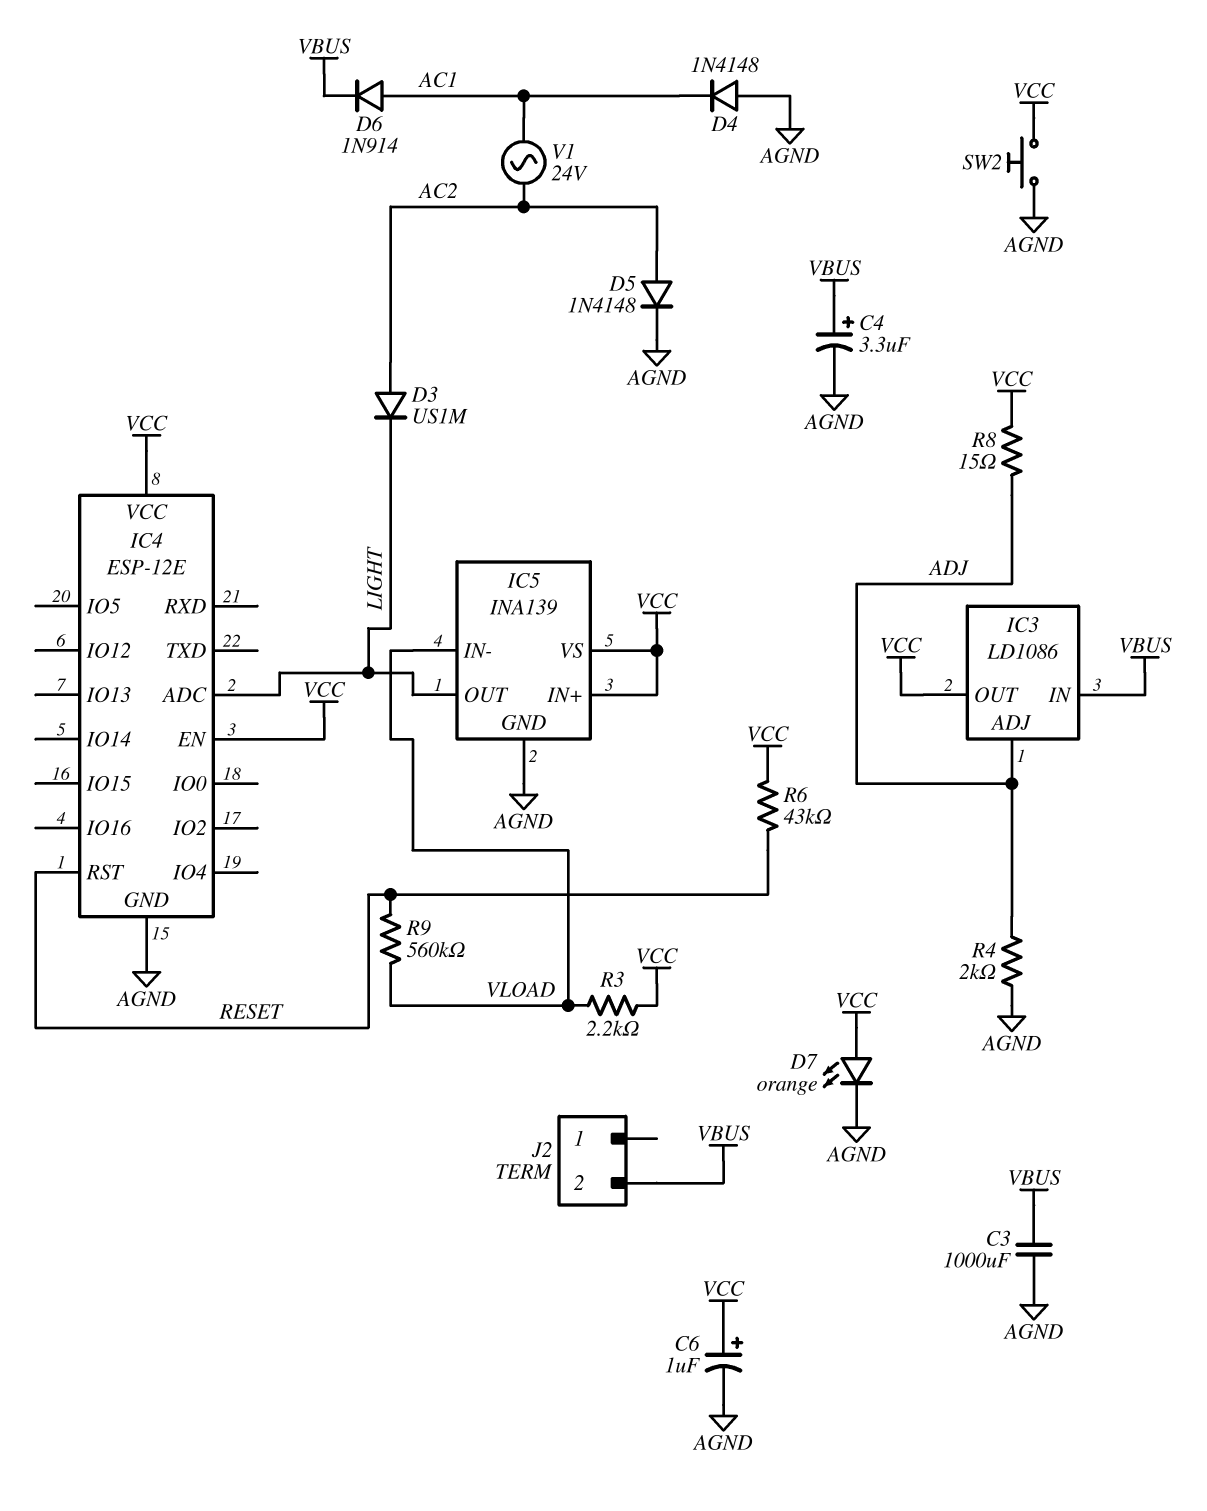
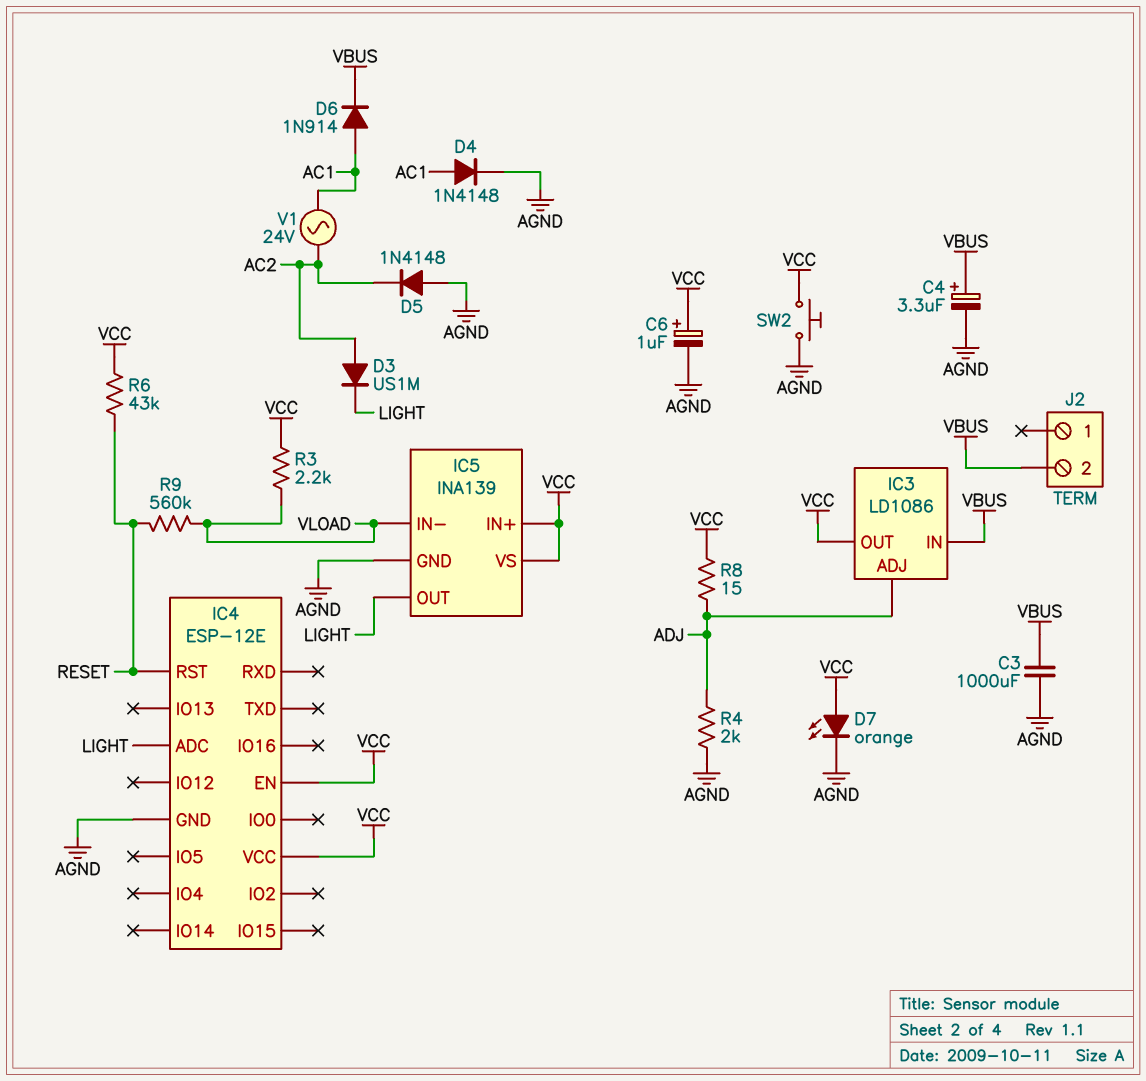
D4: diode 1N4148 (A AGND, K AC1) -> diode 1N4148 (A AC1, K AGND)
D5: diode 1N4148 (A AC2, K AGND) -> diode 1N4148 (A AGND, K AC2)

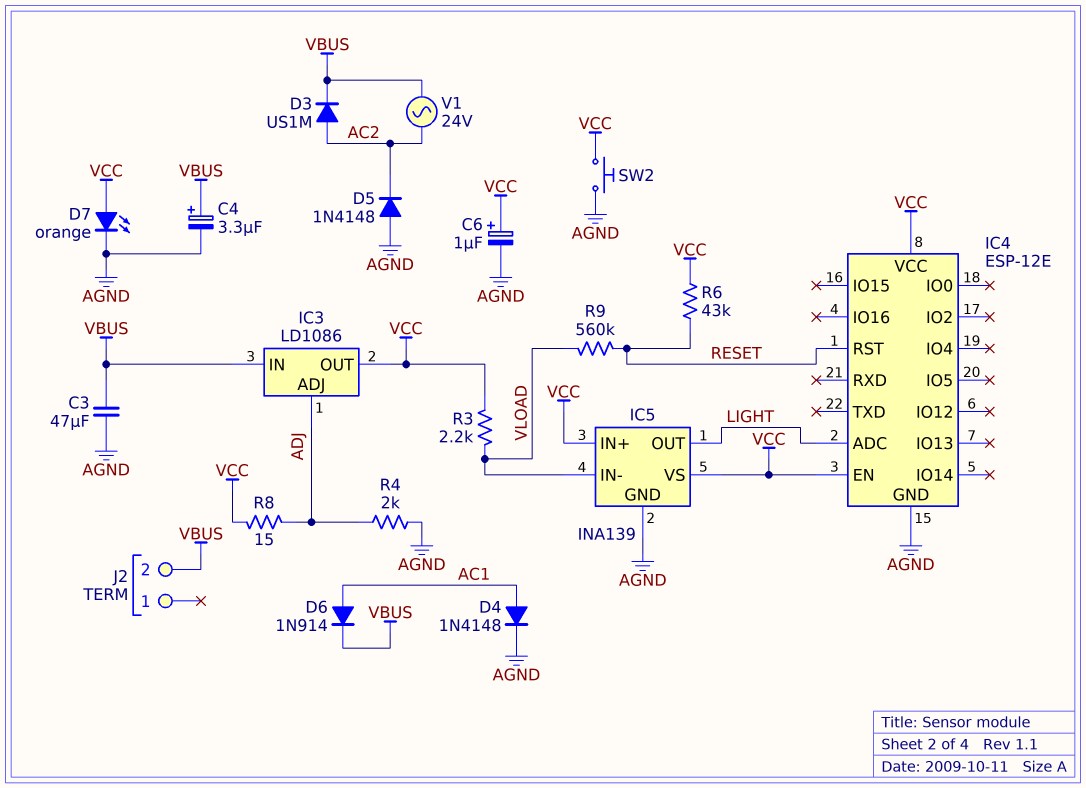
C3: 1000uF (AGND, VBUS) -> 47uF (AGND, VBUS)
D3: diode US1M (A AC2, K LIGHT) -> diode US1M (A AC2, K VBUS)
V1: AC 24V (AC1, AC2) -> AC 24V (AC2, VBUS)

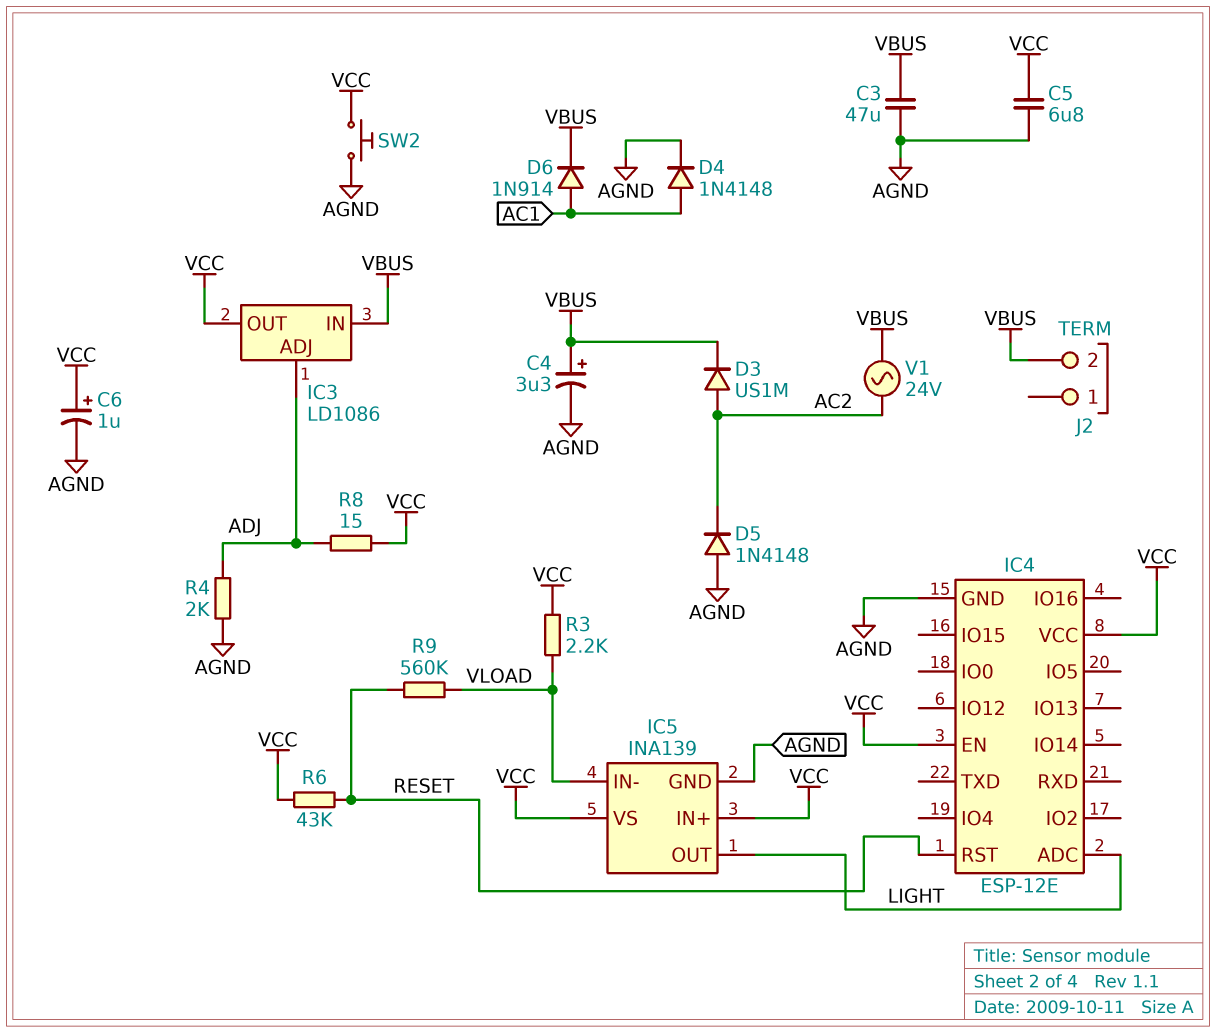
C5: none -> 6.8uF (AGND, VCC)
D7: LED orange (A VCC, K AGND) -> none

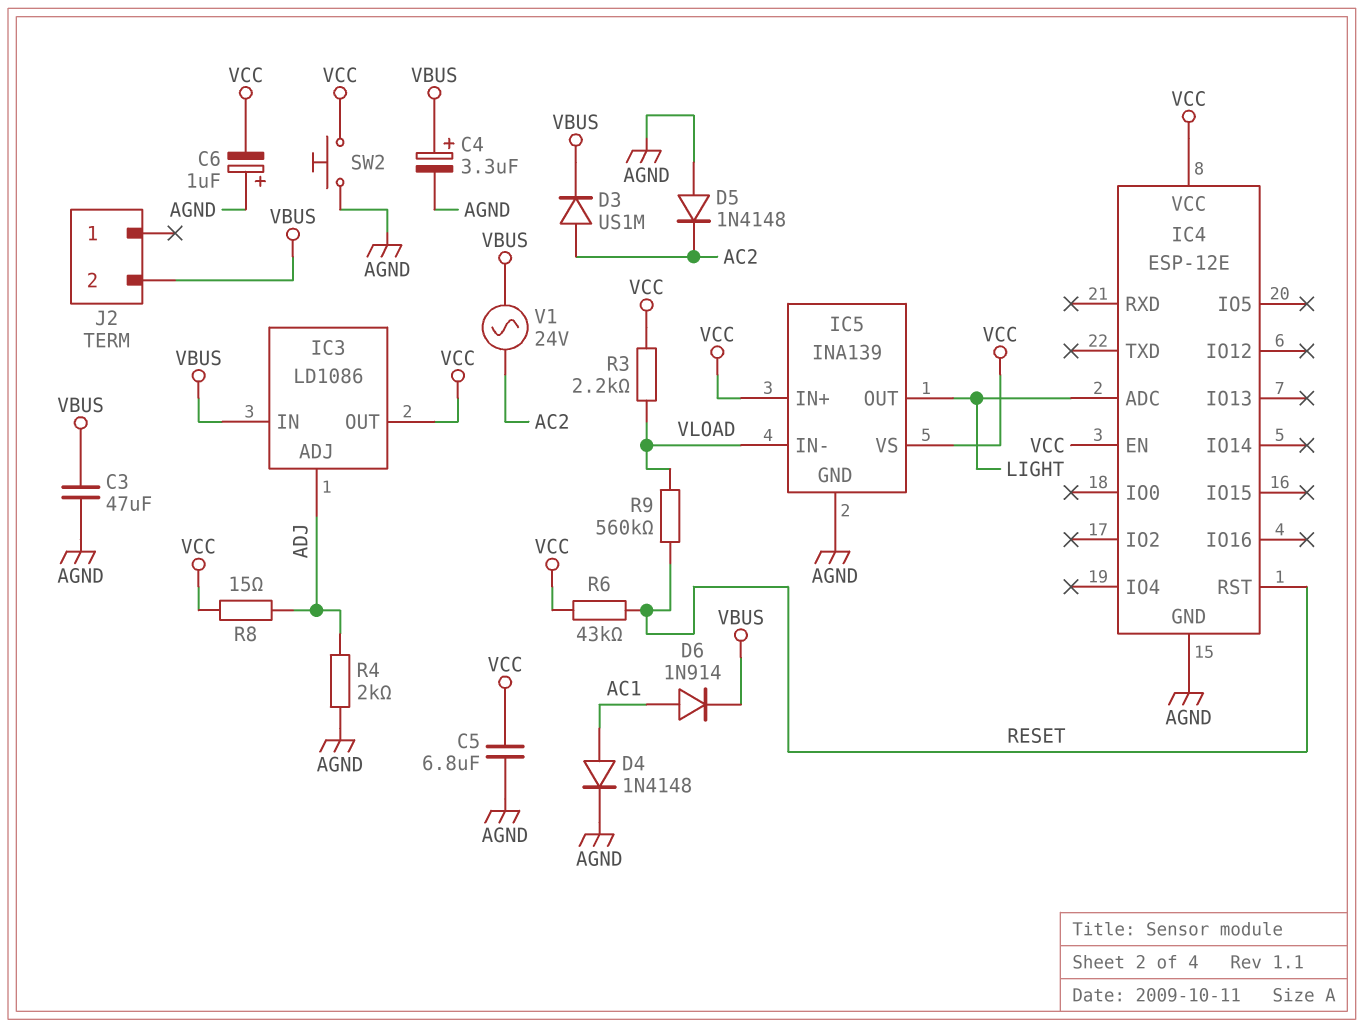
C6: 1uF (plus VCC, minus AGND) -> 1uF (plus AGND, minus VCC)

